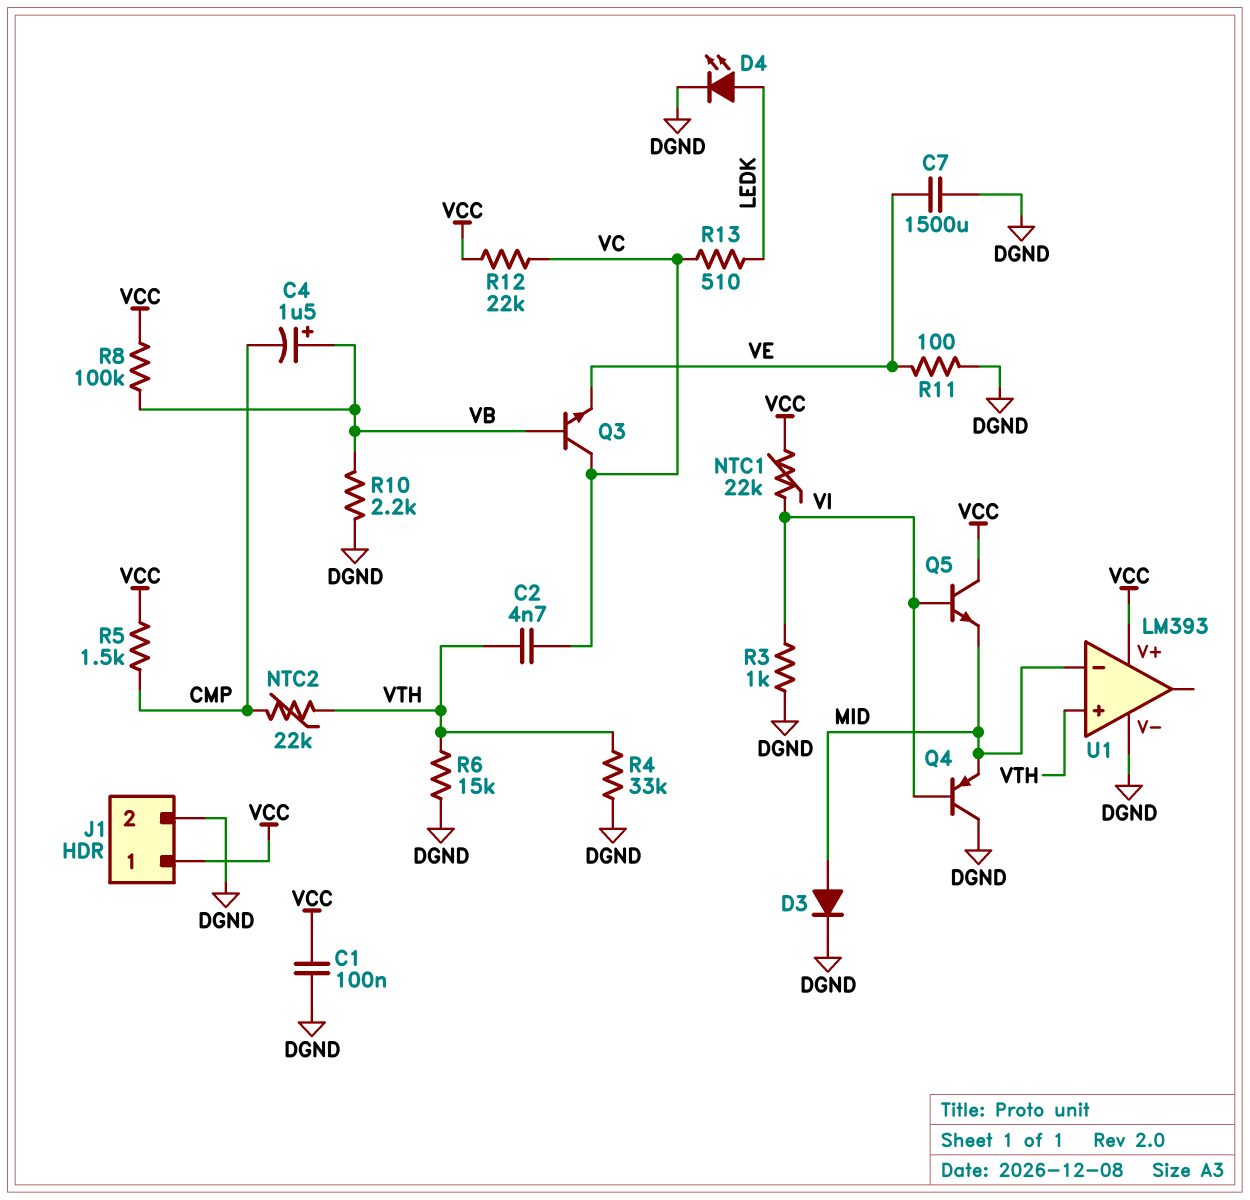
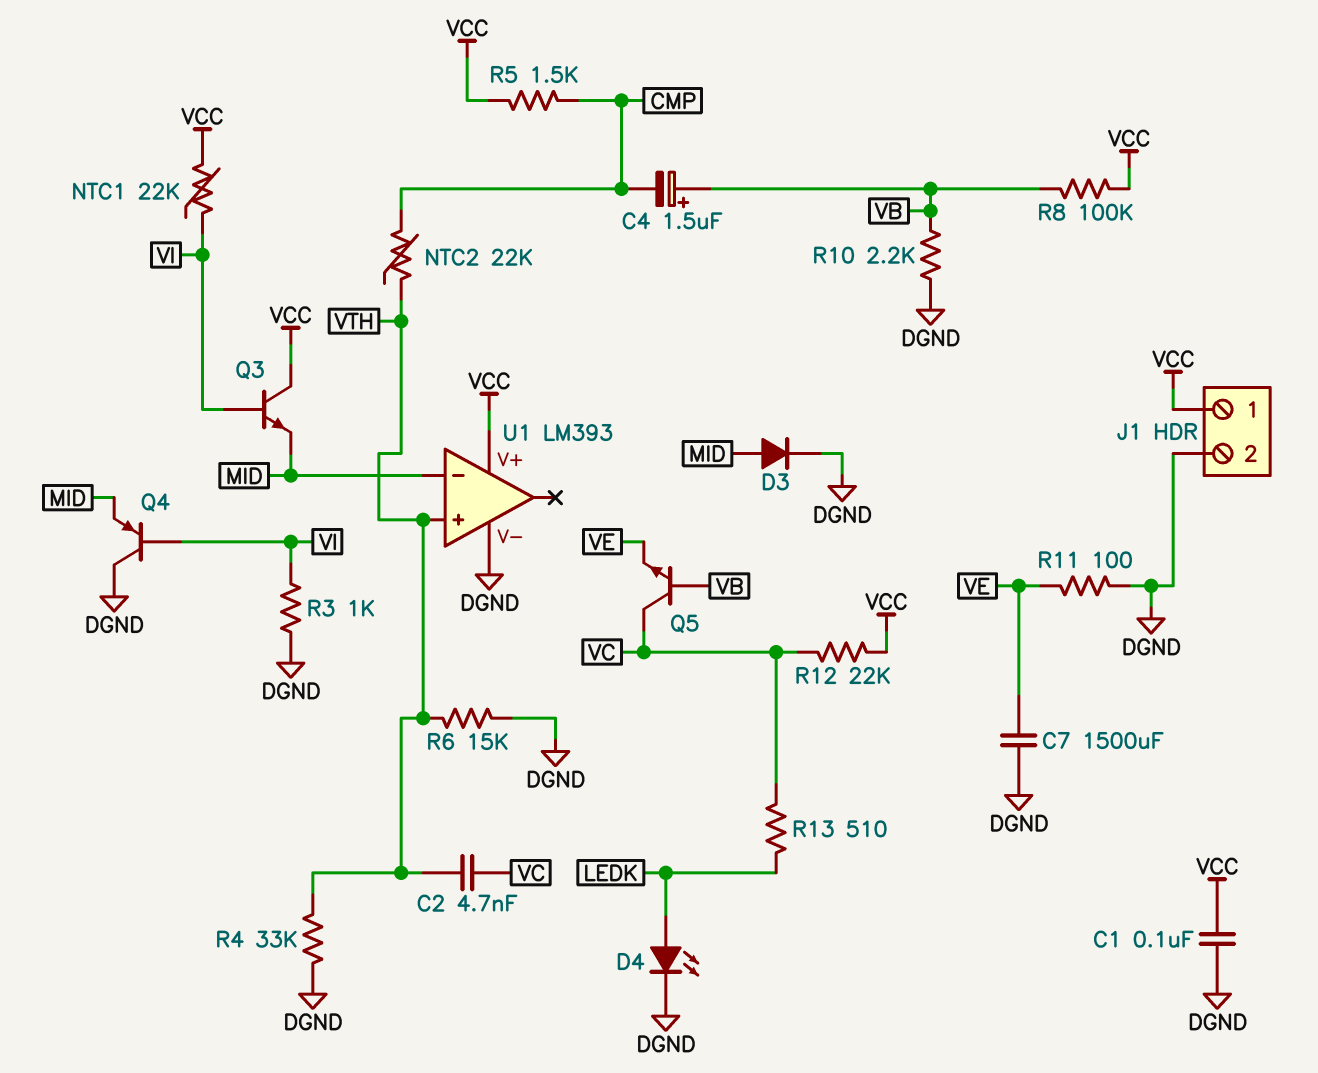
Q3: NPN (B VB, C VC, E VE) -> NPN (B VI, C VCC, E MID)
Q5: NPN (B VI, C VCC, E MID) -> NPN (B VB, C VC, E VE)

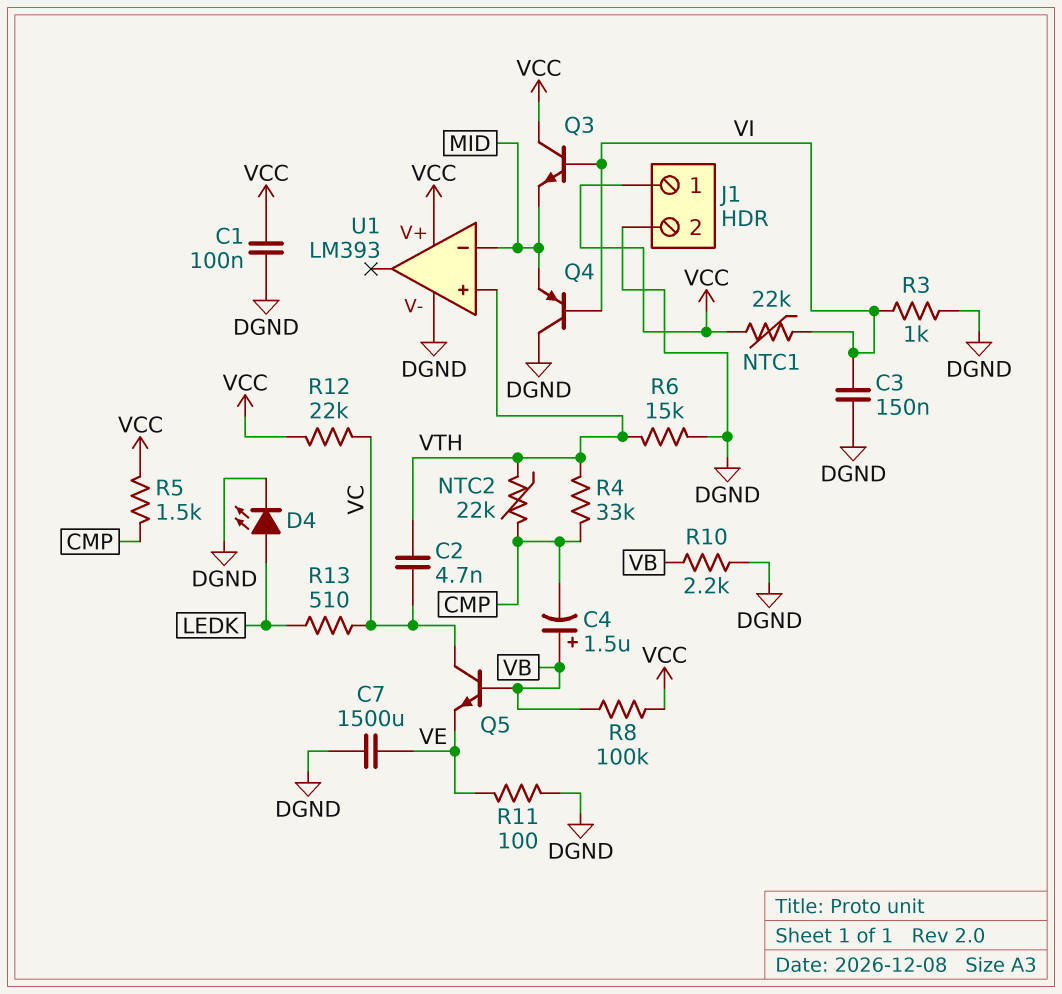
C3: none -> 150nF (DGND, VI)
D3: diode (A MID, K DGND) -> none
R4: 33k (DGND, VTH) -> 33k (CMP, VTH)

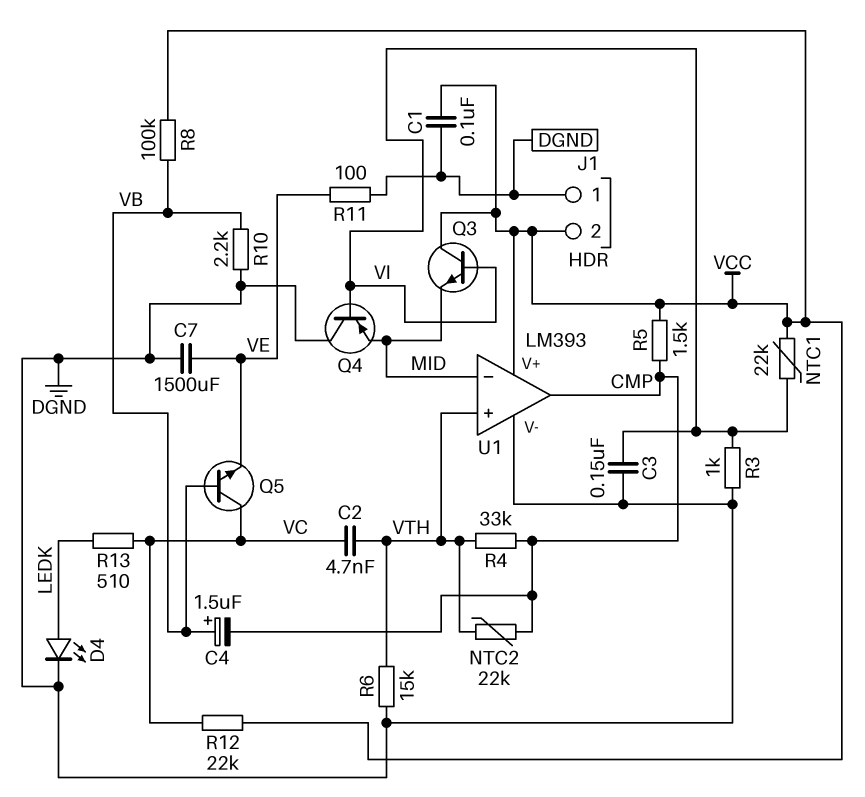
J1 pin 1: VCC -> DGND
J1 pin 2: DGND -> VCC
U1 pin out: none -> CMP

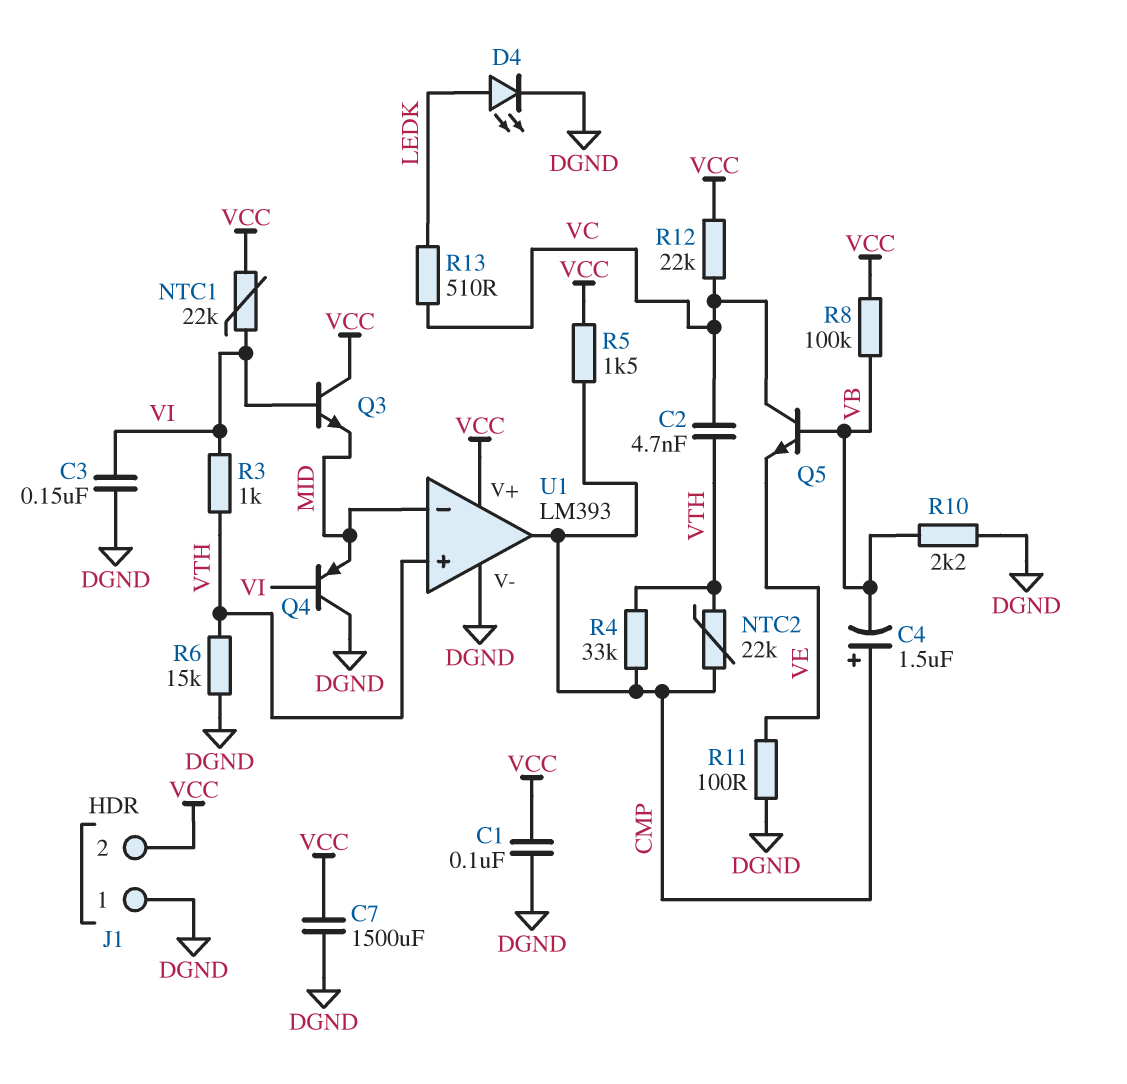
C4: 1.5uF (plus VB, minus CMP) -> 1.5uF (plus CMP, minus VB)
C7: 1500uF (DGND, VE) -> 1500uF (DGND, VCC)
R3: 1k (DGND, VI) -> 1k (VI, VTH)

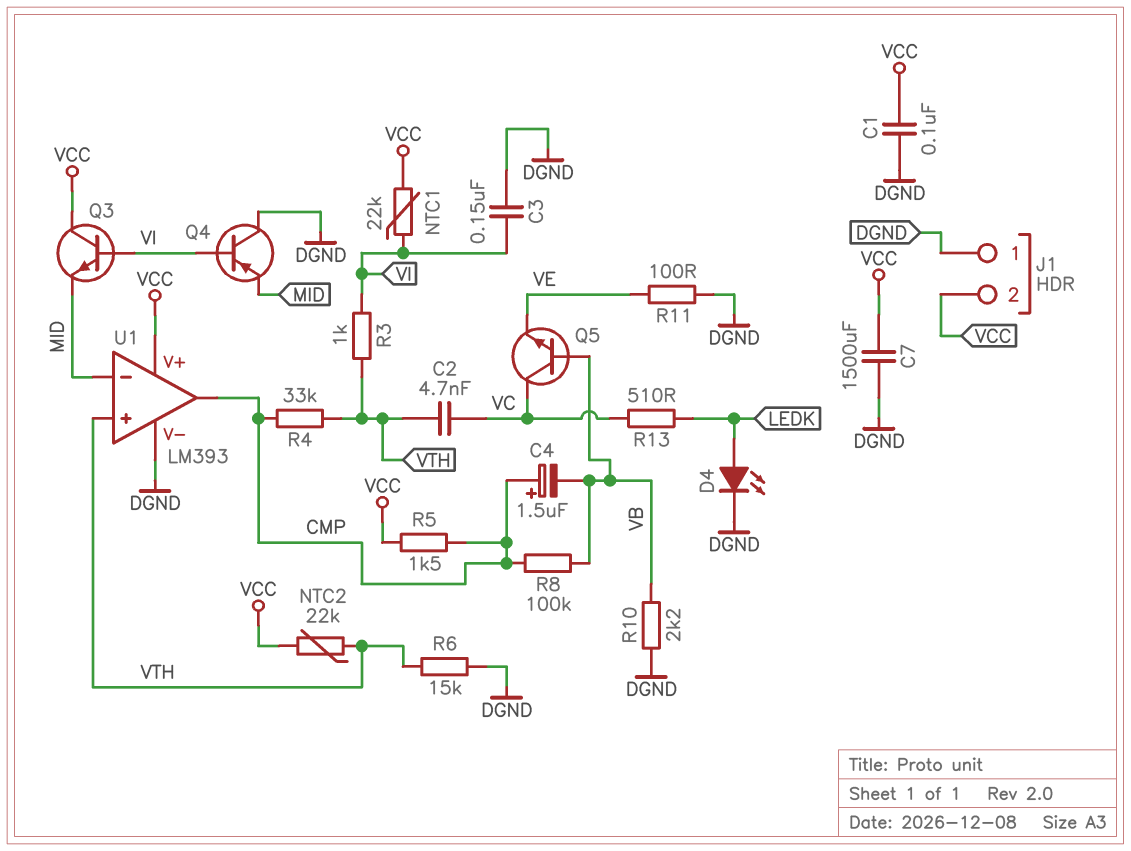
NTC2: 22k (CMP, VTH) -> 22k (VCC, VTH)
R8: 100k (VB, VCC) -> 100k (CMP, VB)
R12: 22k (VC, VCC) -> none

